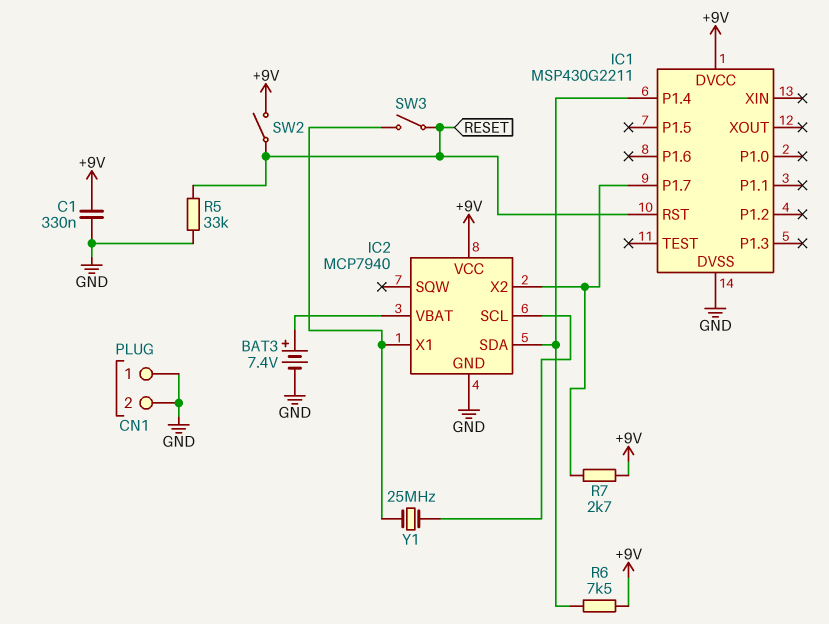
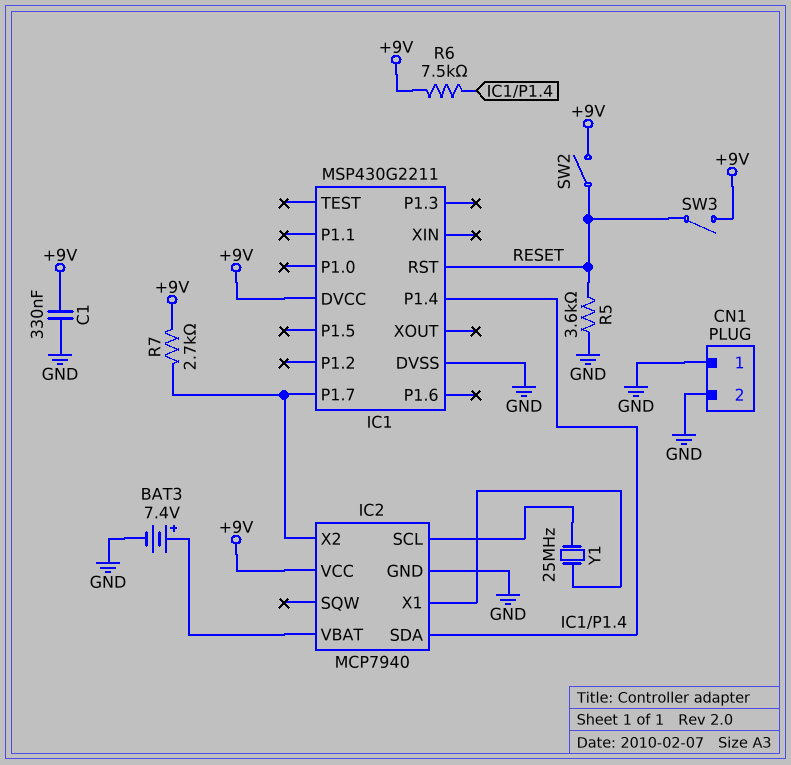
R5: 33k (GND, RESET) -> 3.6k (GND, RESET)
SW3: switch (IC2/X1, RESET) -> switch (+9V, RESET)

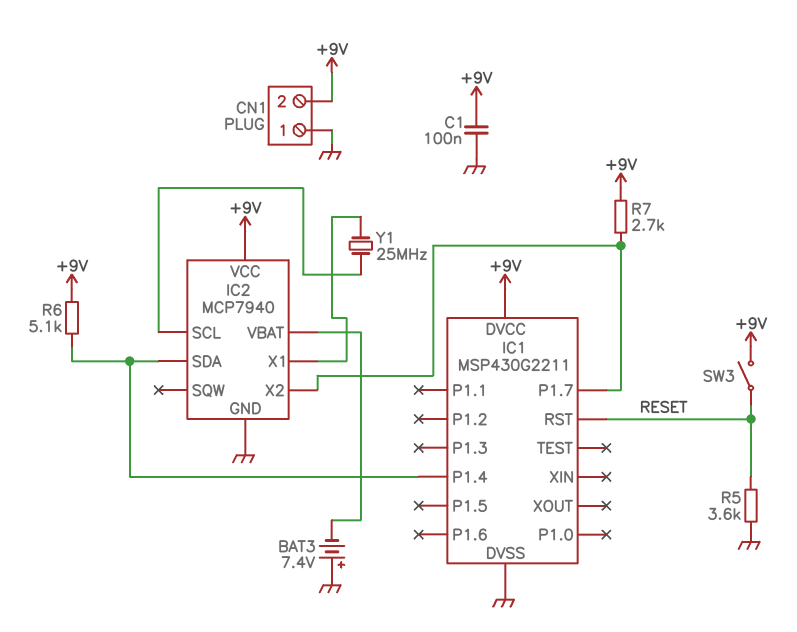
BAT3: 7.4V (plus IC2/VBAT, minus GND) -> 7.4V (plus GND, minus IC2/VBAT)
C1: 330nF (+9V, GND) -> 100nF (+9V, GND)
CN1 pin 2: GND -> +9V
R6: 7.5k (+9V, IC1/P1.4) -> 5.1k (+9V, IC1/P1.4)
SW2: switch (+9V, RESET) -> none

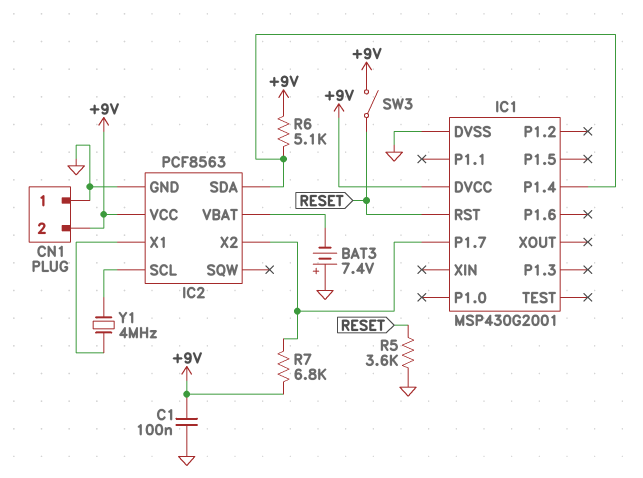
IC1: MSP430G2211 -> MSP430G2001
IC2: MCP7940 -> PCF8563
R7: 2.7k (+9V, IC1/P1.7) -> 6.8k (+9V, IC1/P1.7)
Y1: 25MHz (IC2/SCL, IC2/X1) -> 4MHz (IC2/SCL, IC2/X1)

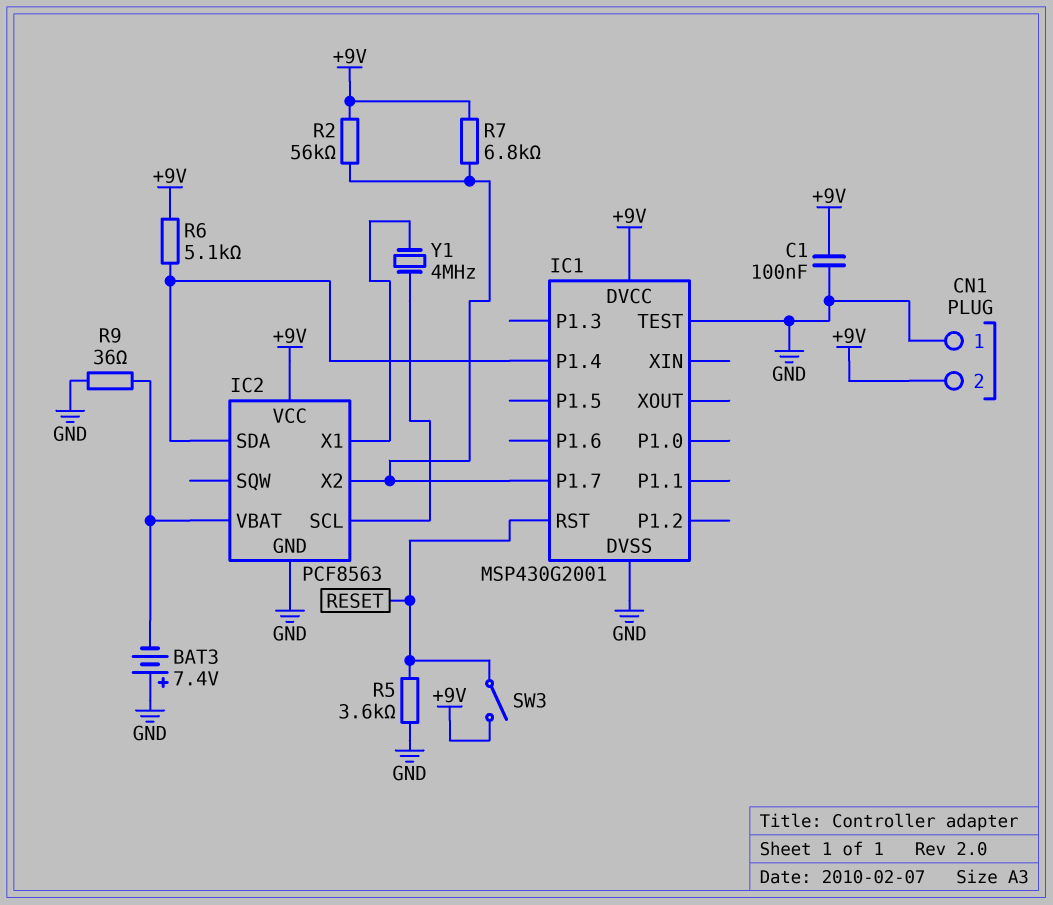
IC1 pin TEST: none -> GND
R2: none -> 56k (+9V, IC1/P1.7)
R9: none -> 36 (GND, IC2/VBAT)

